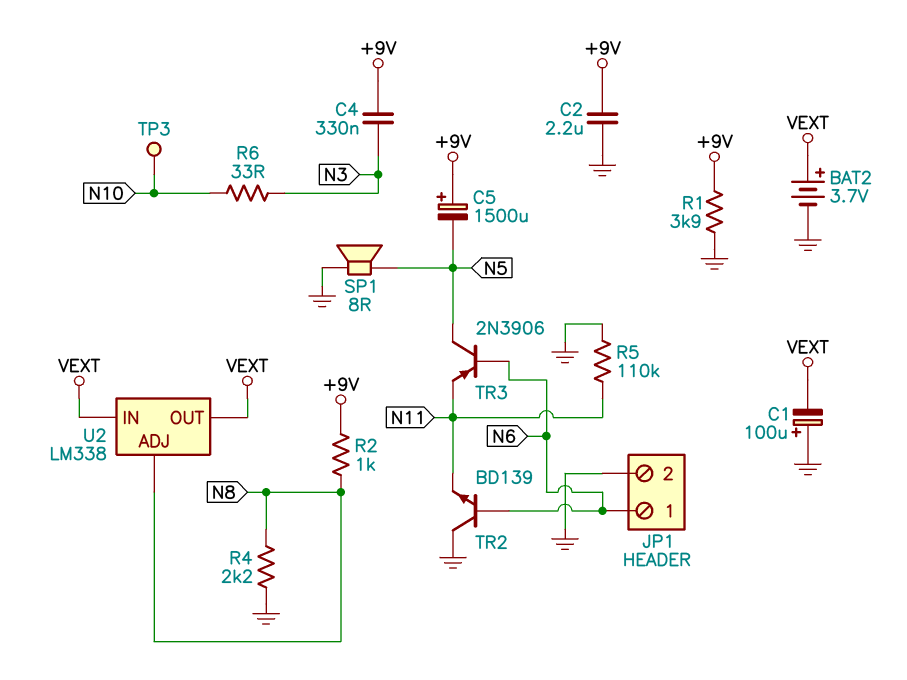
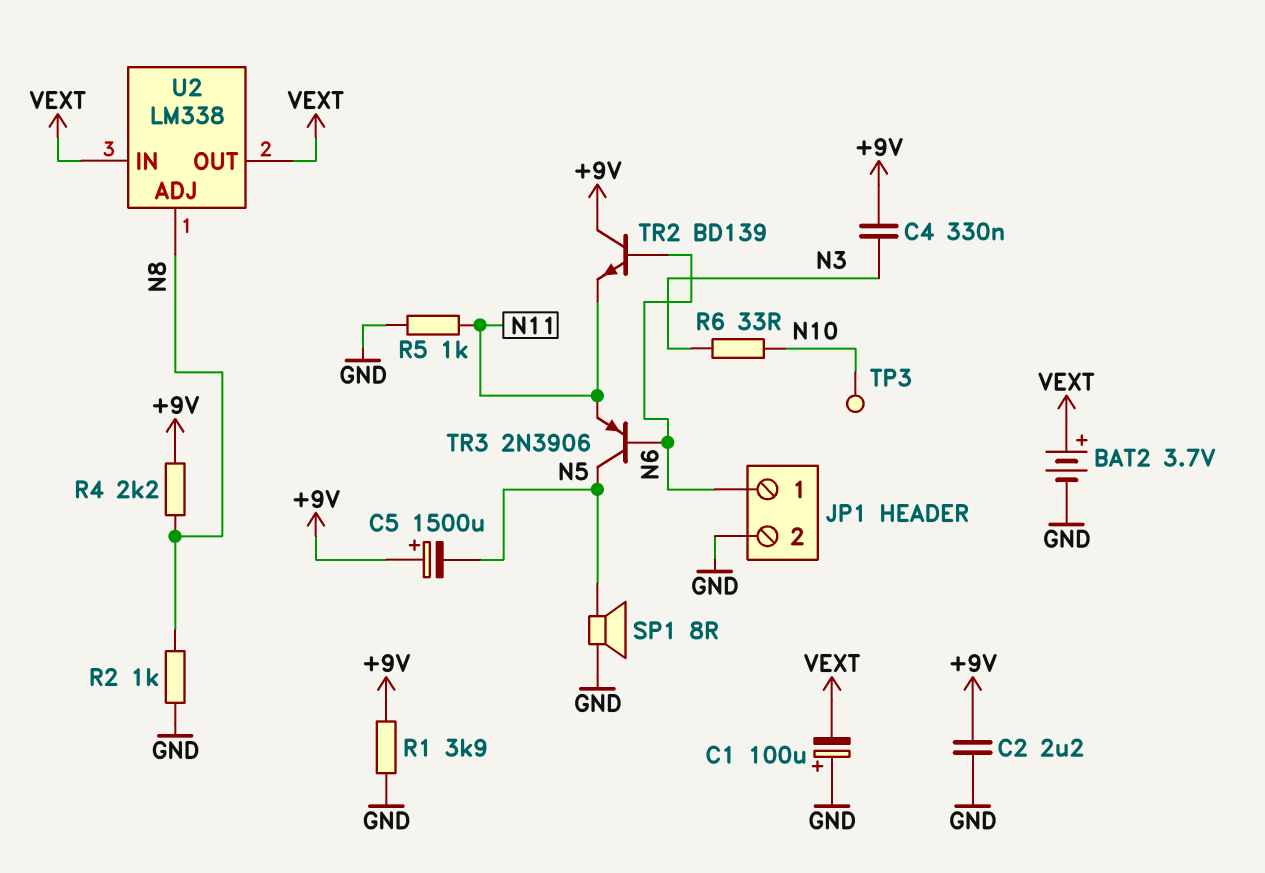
R2: 1k (+9V, N8) -> 1k (GND, N8)
R4: 2.2k (GND, N8) -> 2.2k (+9V, N8)
R5: 110k (GND, N11) -> 1k (GND, N11)
TR2: NPN BD139 (B N6, C GND, E N11) -> NPN BD139 (B N6, C +9V, E N11)

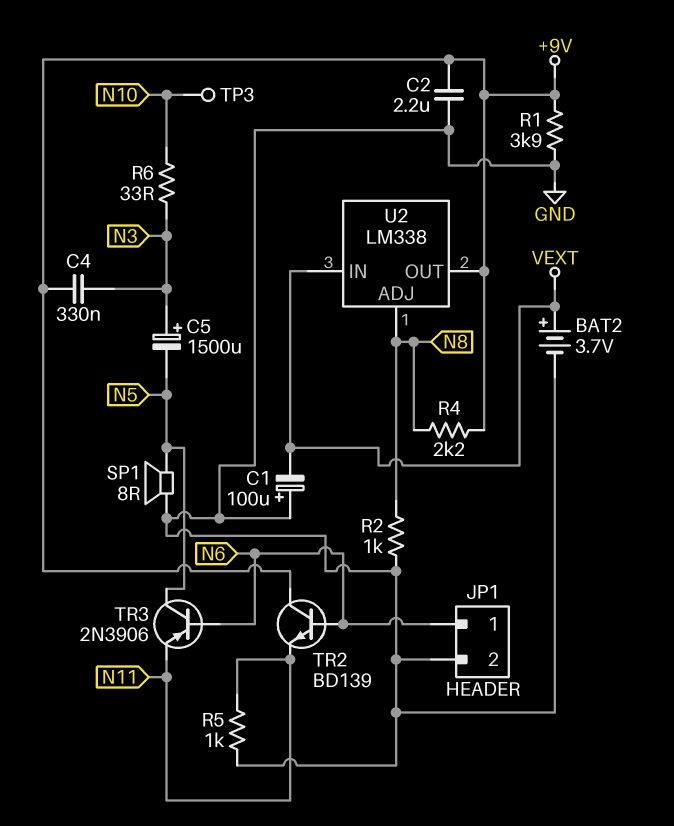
C5: 1500uF (plus +9V, minus N5) -> 1500uF (plus N3, minus N5)
U2 pin OUT: VEXT -> +9V

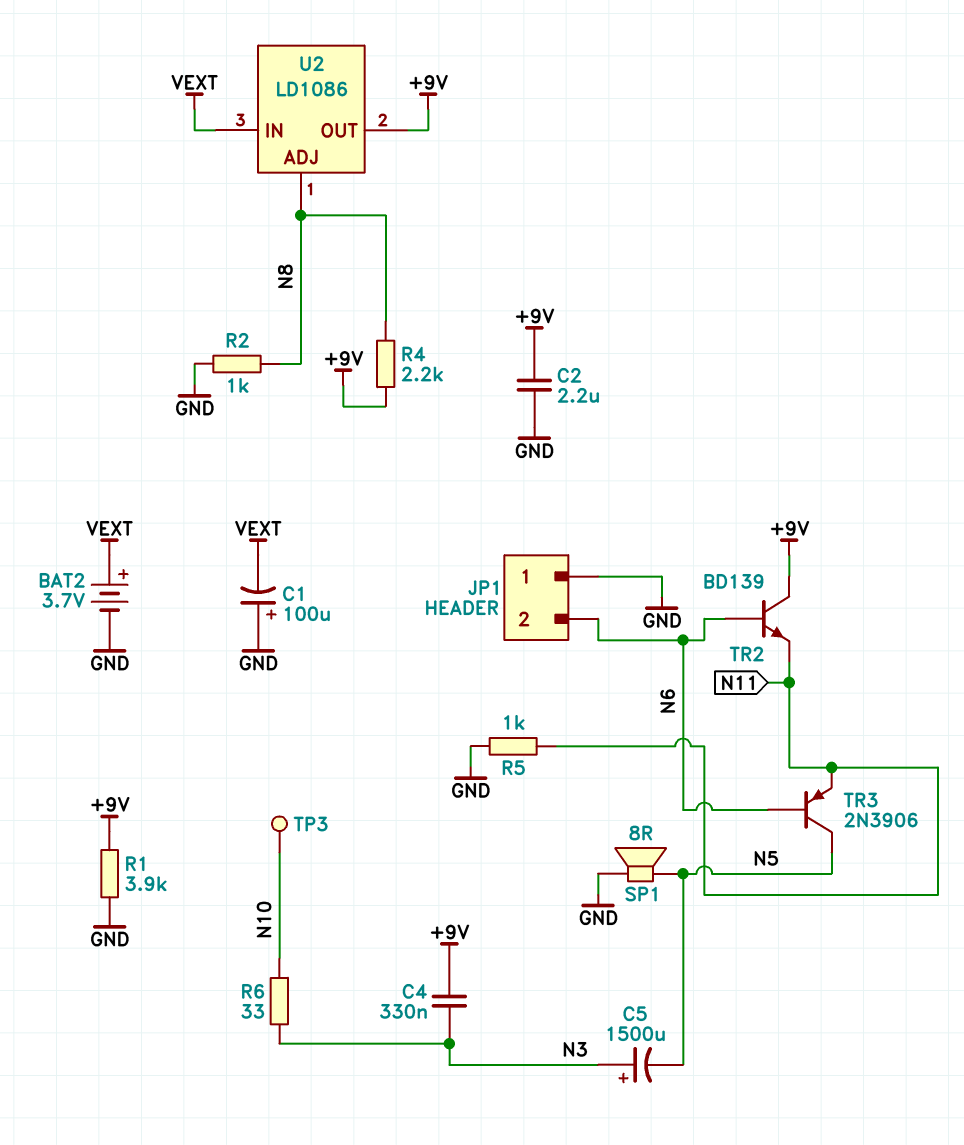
JP1 pin 1: N6 -> GND
JP1 pin 2: GND -> N6
U2: LM338 -> LD1086

